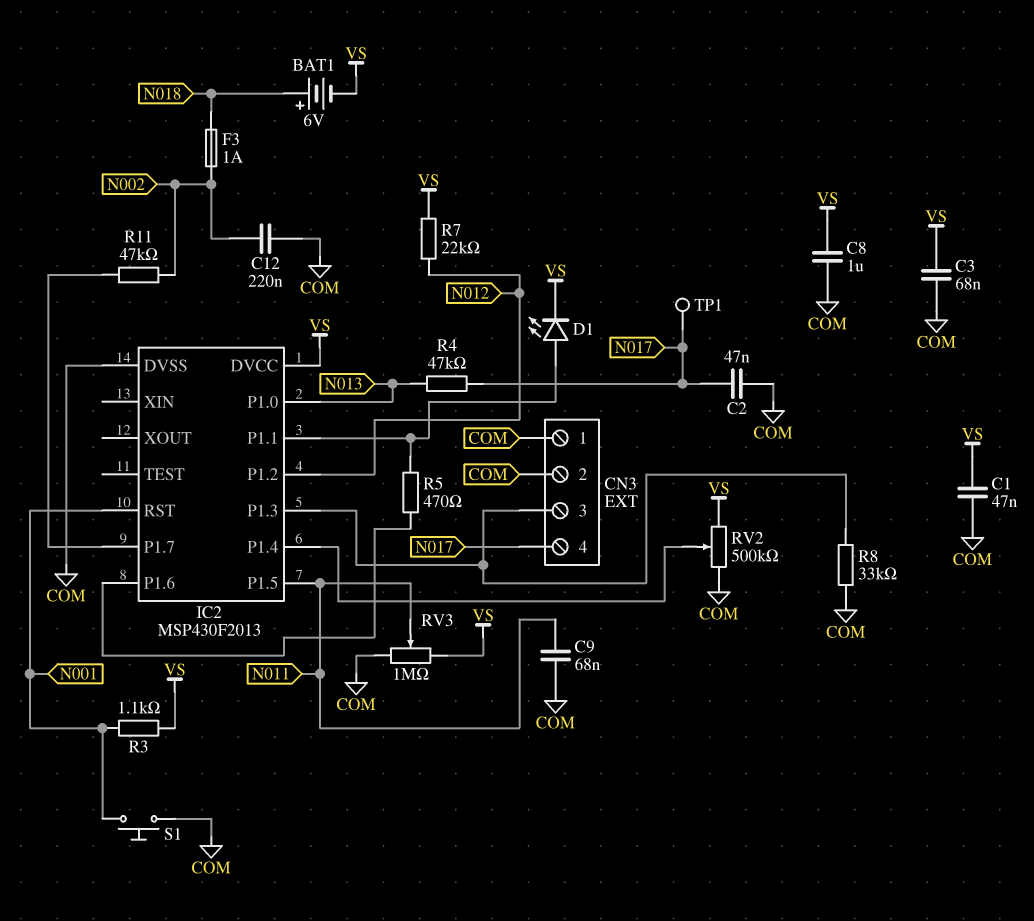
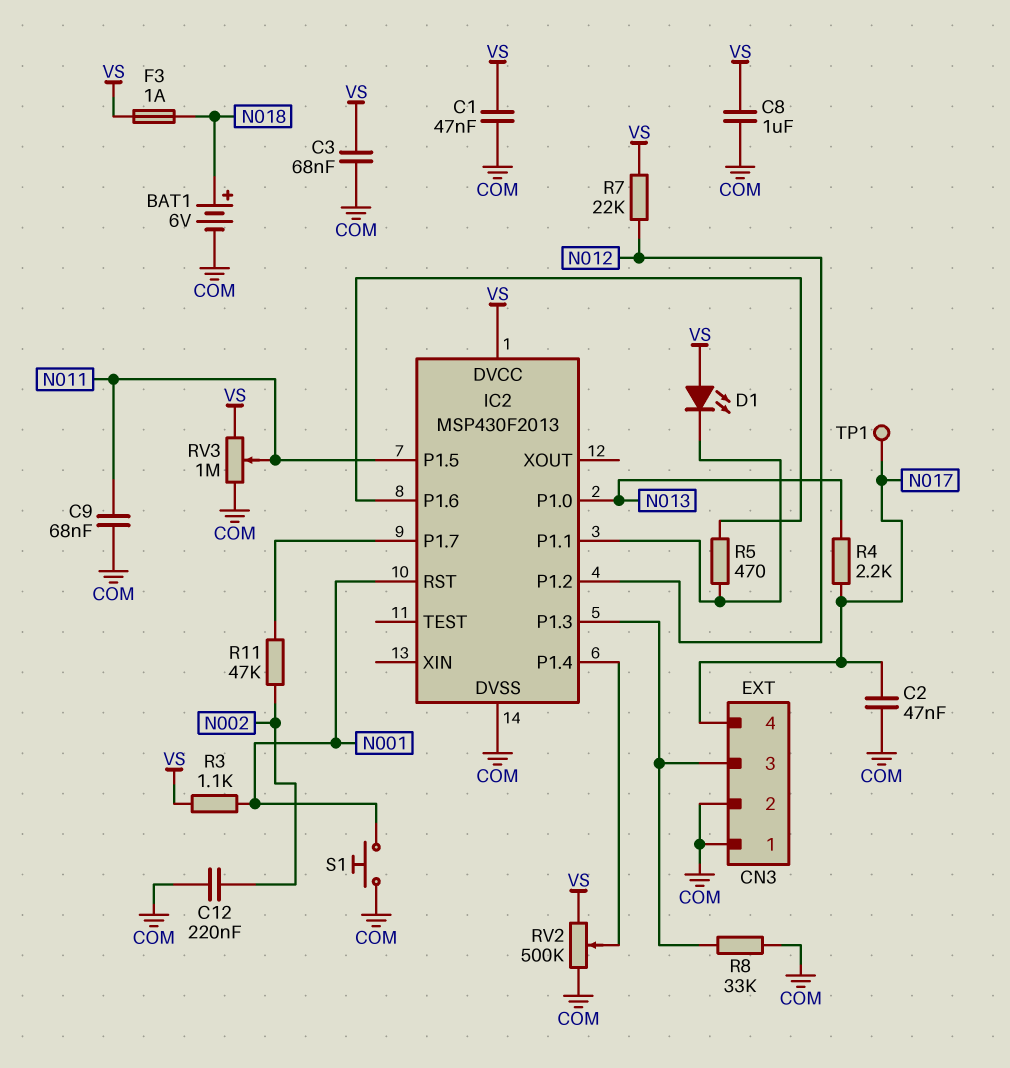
BAT1: 6V (plus N018, minus VS) -> 6V (plus N018, minus COM)
D1: LED (A IC2/P1.1, K VS) -> LED (A VS, K IC2/P1.1)
F3: 1A (N002, N018) -> 1A (N018, VS)
R4: 47k (N013, N017) -> 2.2k (N013, N017)

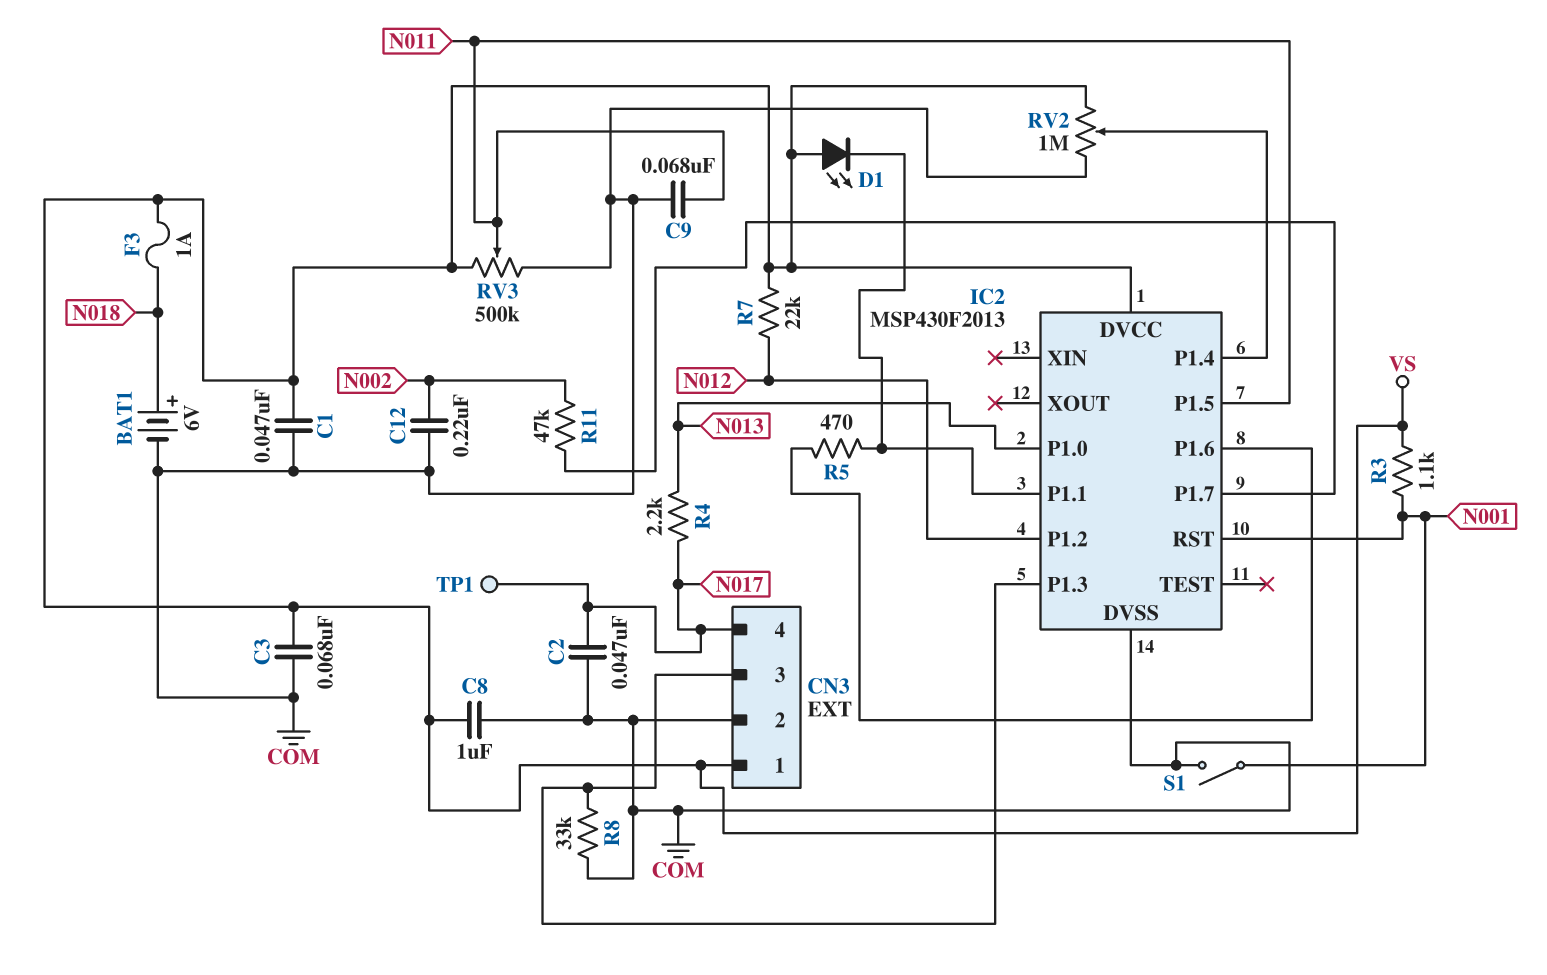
CN3 pin 1: COM -> VS
RV2: 500k (COM, VS, wiper IC2/P1.4) -> 1M (COM, VS, wiper IC2/P1.4)
RV3: 1M (COM, VS, wiper N011) -> 500k (COM, VS, wiper N011)
S1: button (COM, N001) -> switch (COM, N001)

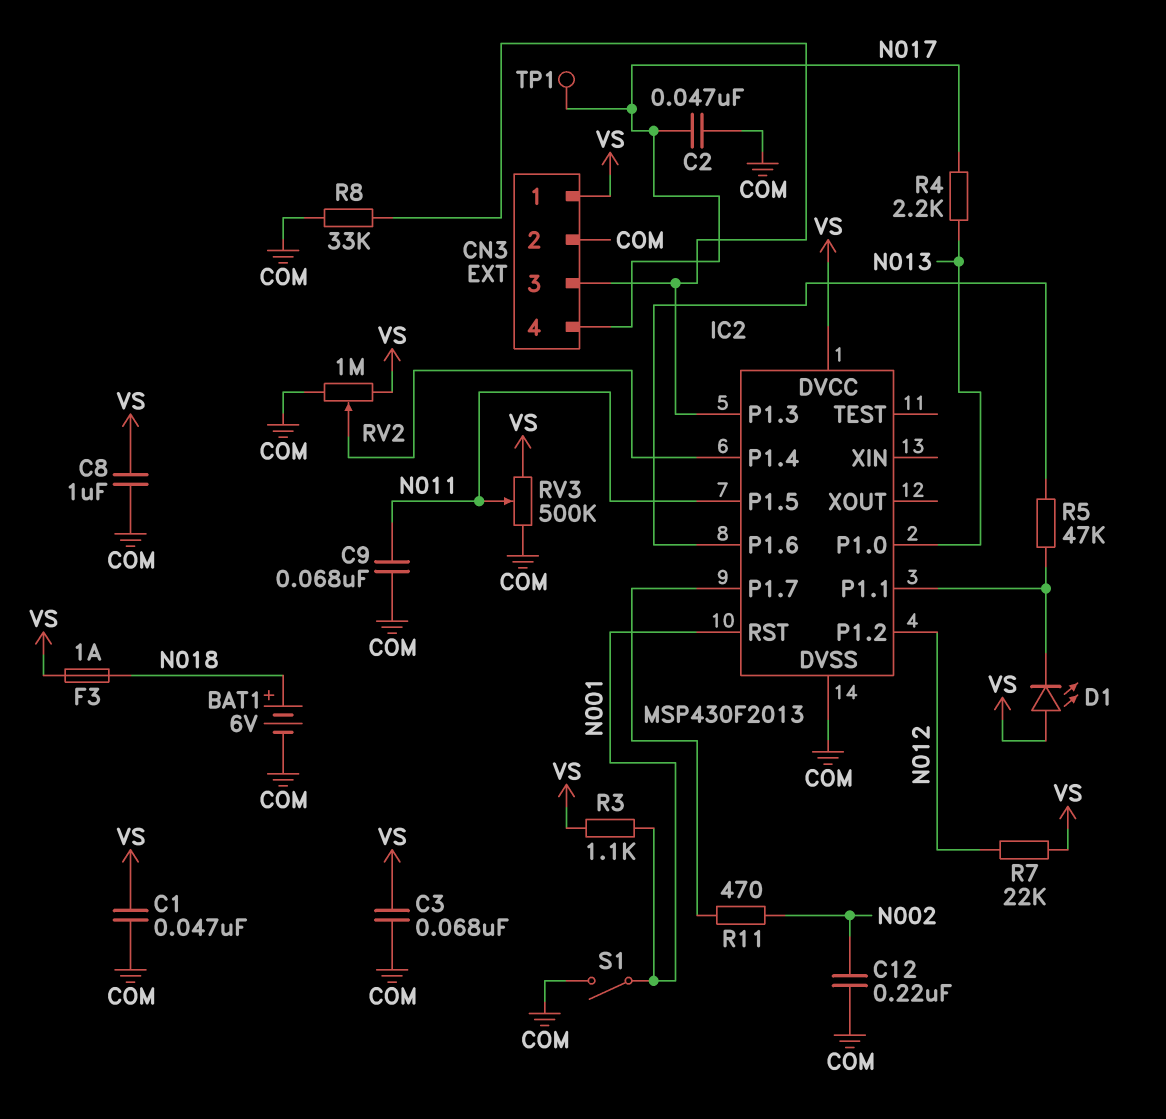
R5: 470 (IC2/P1.1, IC2/P1.6) -> 47k (IC2/P1.1, IC2/P1.6)
R11: 47k (IC2/P1.7, N002) -> 470 (IC2/P1.7, N002)

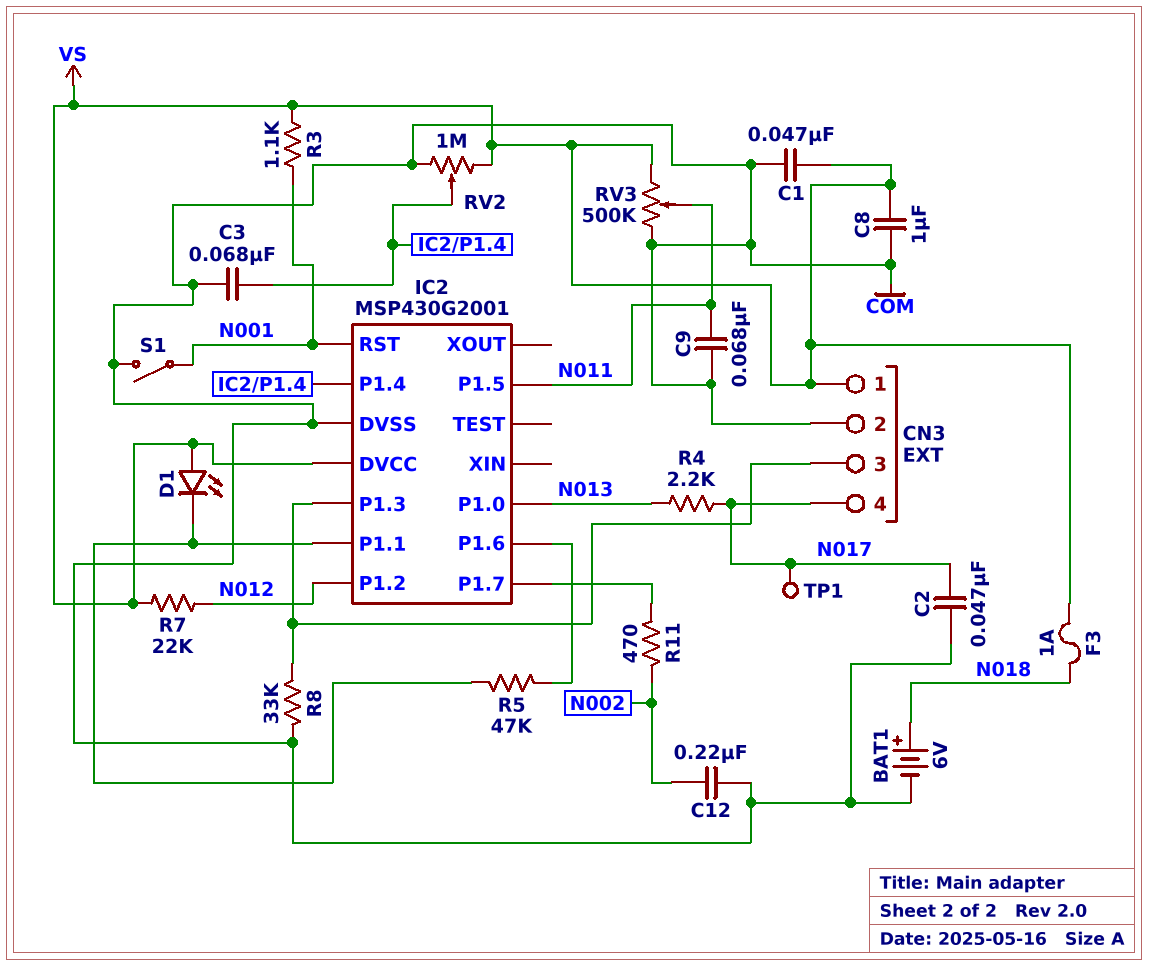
C3: 68nF (COM, VS) -> 68nF (COM, IC2/P1.4)
IC2: MSP430F2013 -> MSP430G2001

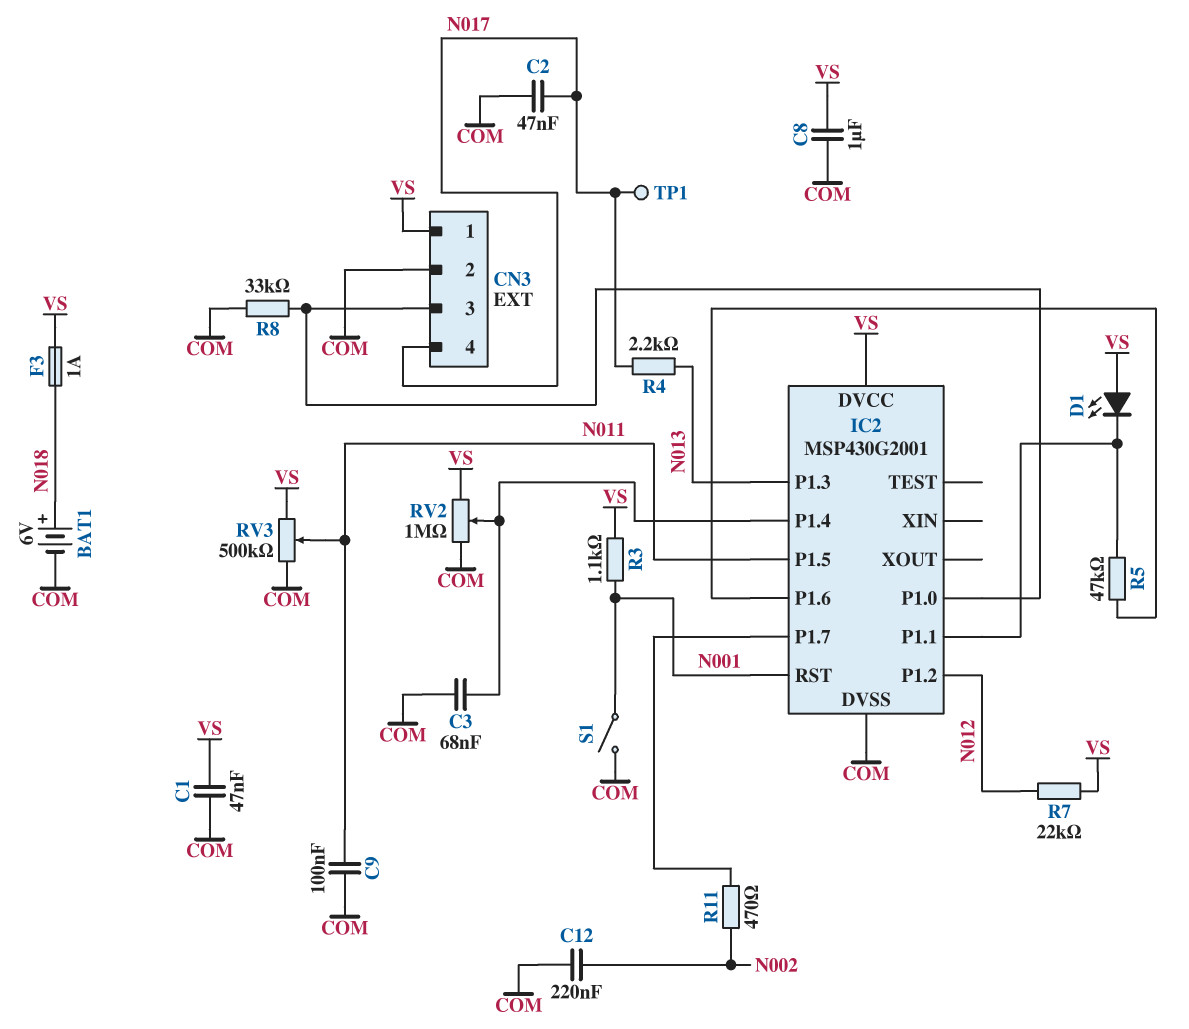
C9: 68nF (COM, N011) -> 100nF (COM, N011)
IC2 pin P1.0: N013 -> CN3/3
IC2 pin P1.3: CN3/3 -> N013

